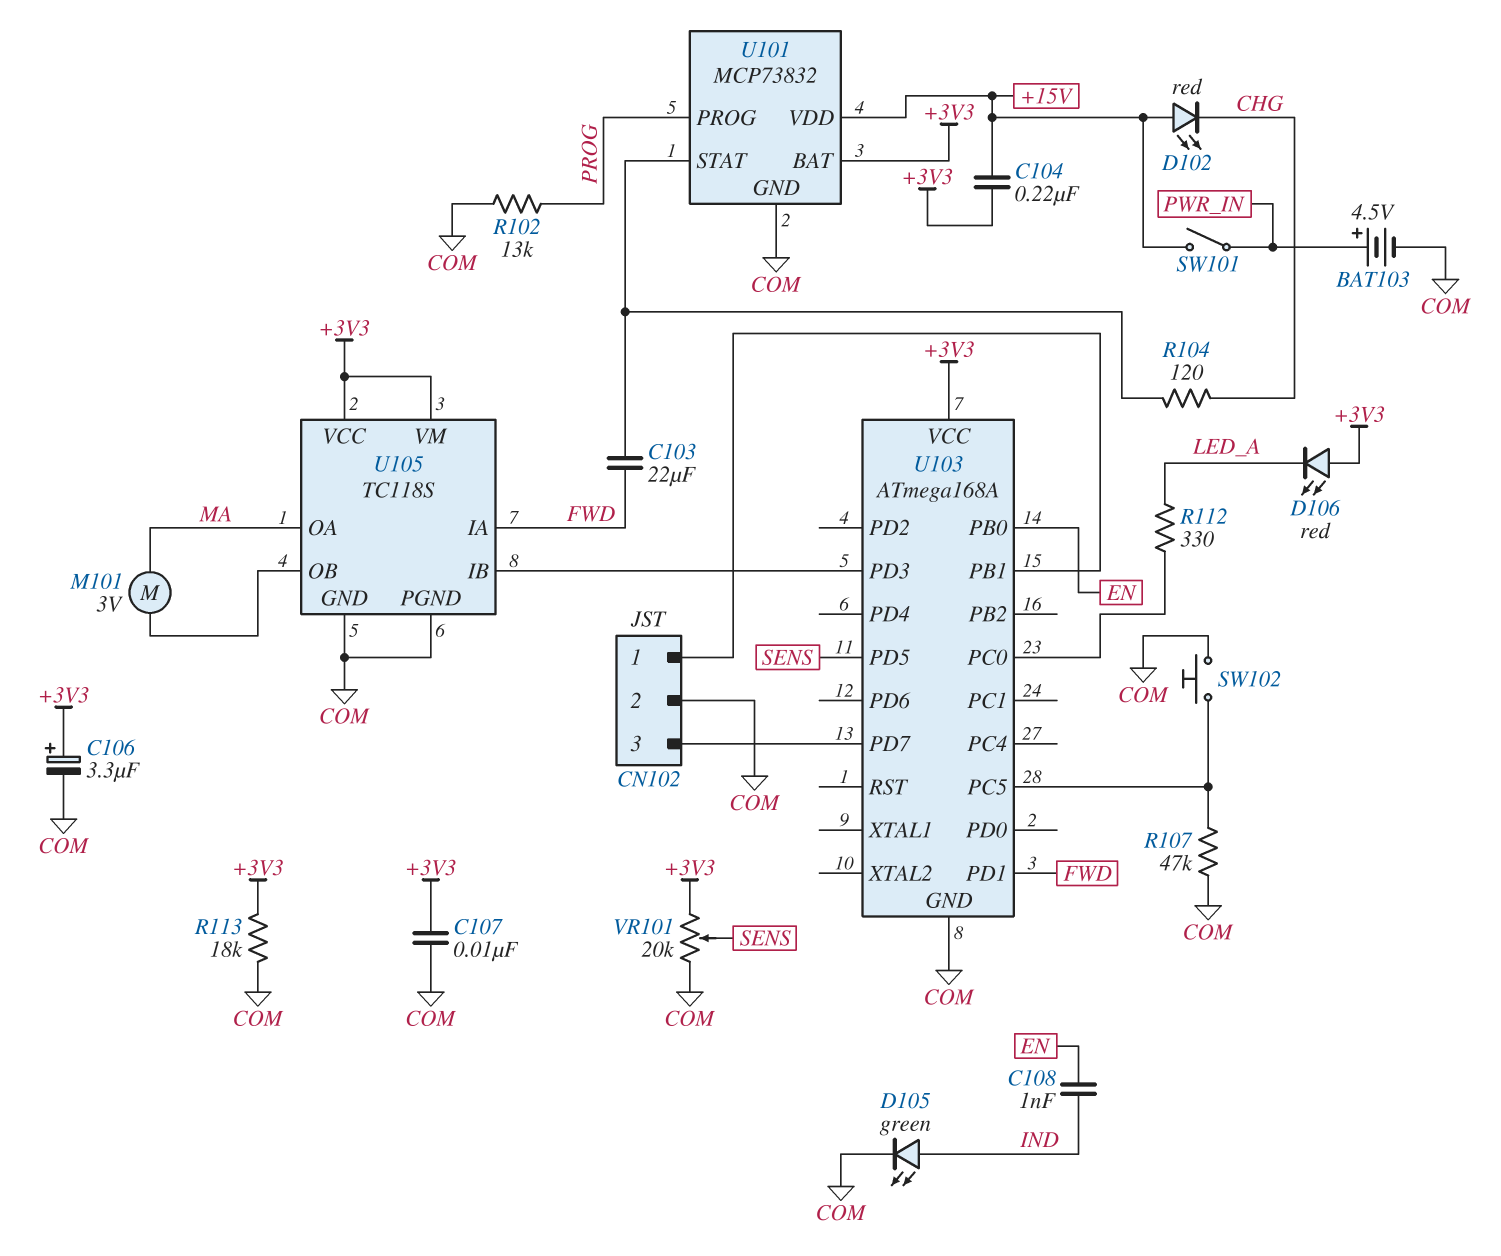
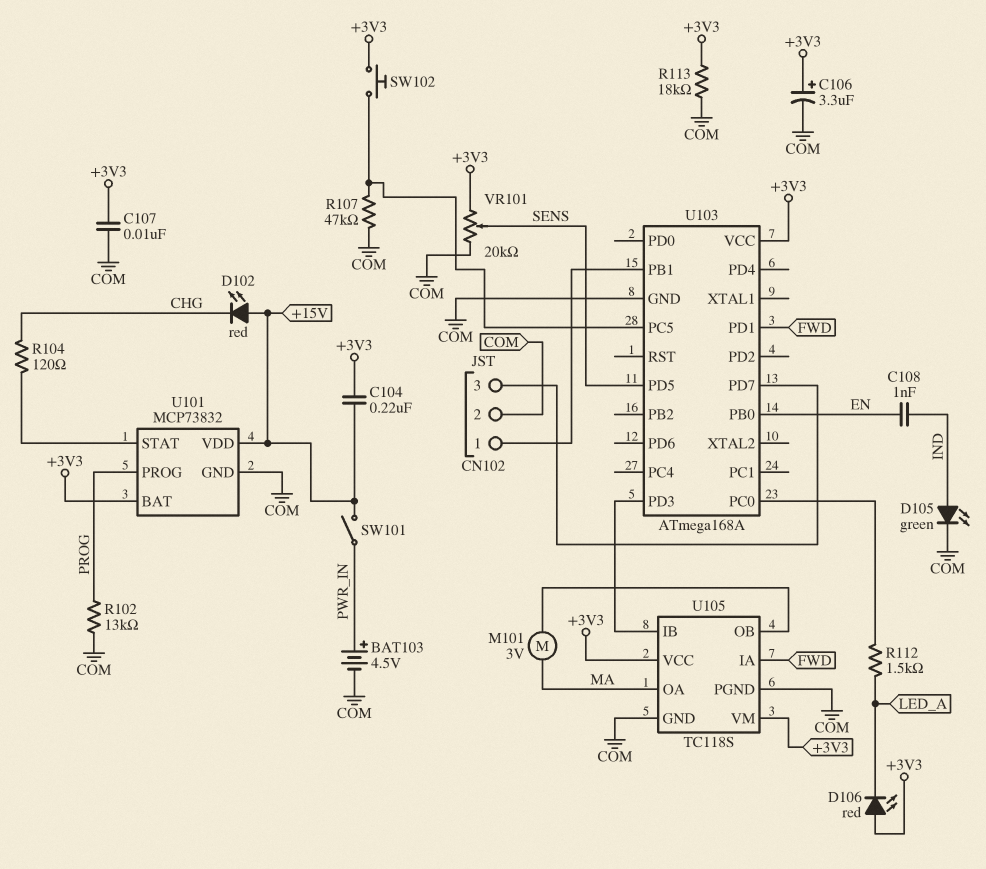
C103: 22uF (FWD, U101/STAT) -> none
R112: 330 (LED_A, U103/PC0) -> 1.5k (LED_A, U103/PC0)
SW102: button (COM, U103/PC5) -> button (+3V3, U103/PC5)

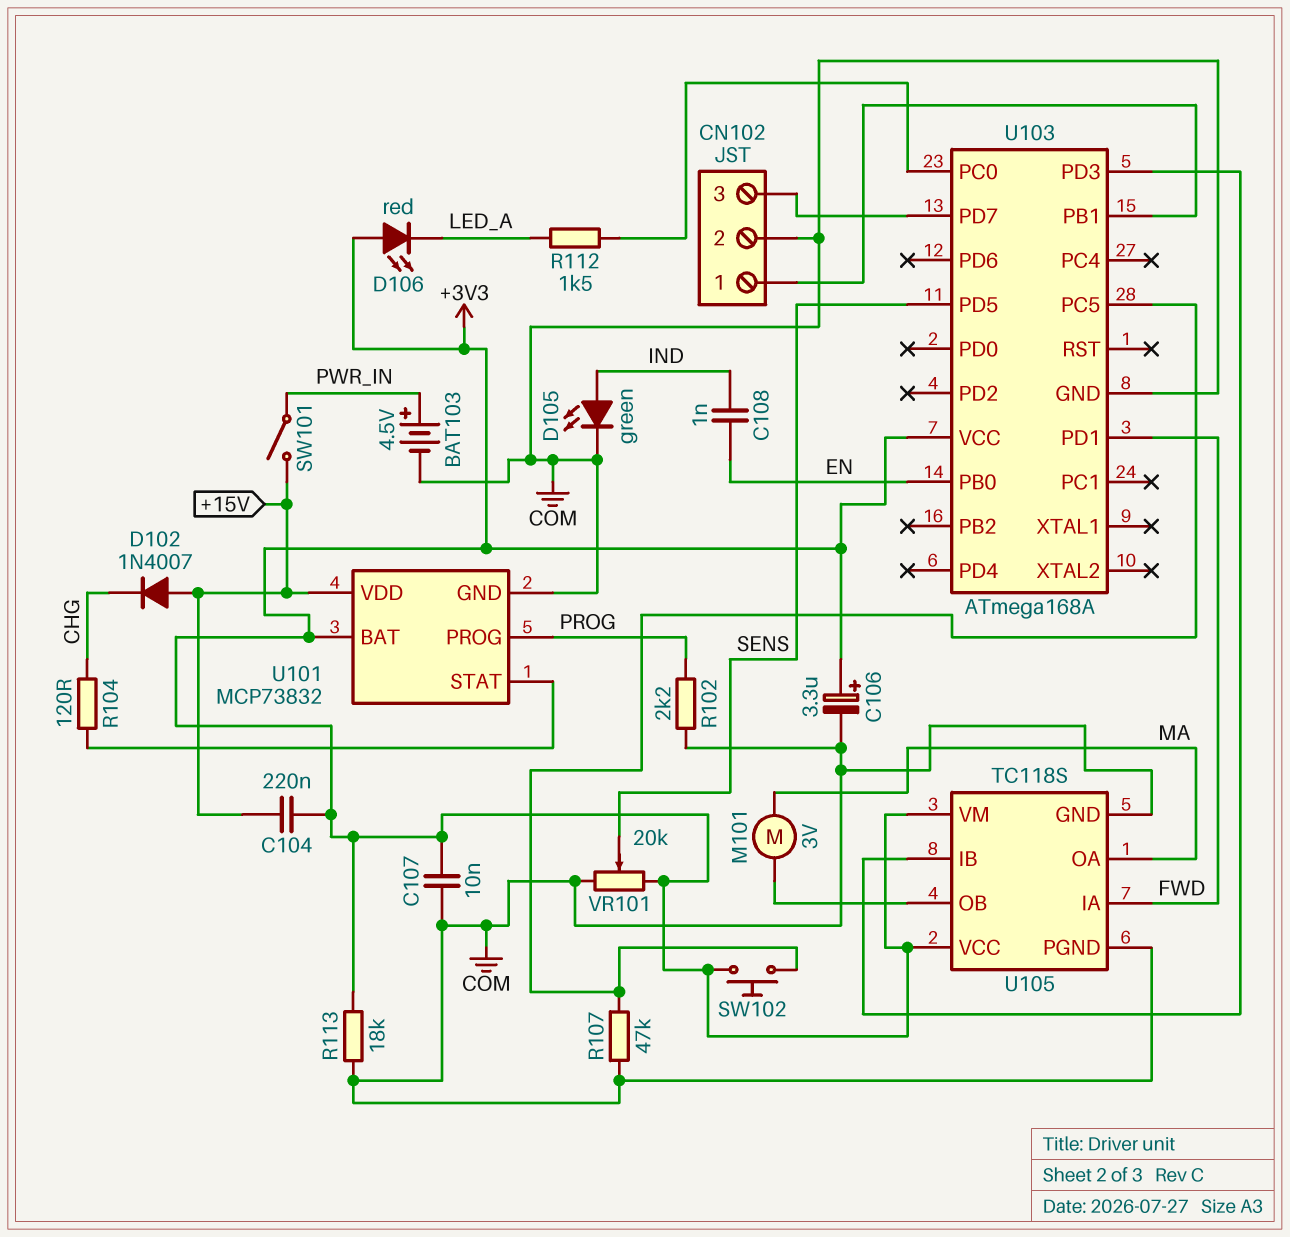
D102: LED red (A +15V, K CHG) -> diode 1N4007 (A +15V, K CHG)
R102: 13k (COM, PROG) -> 2.2k (COM, PROG)

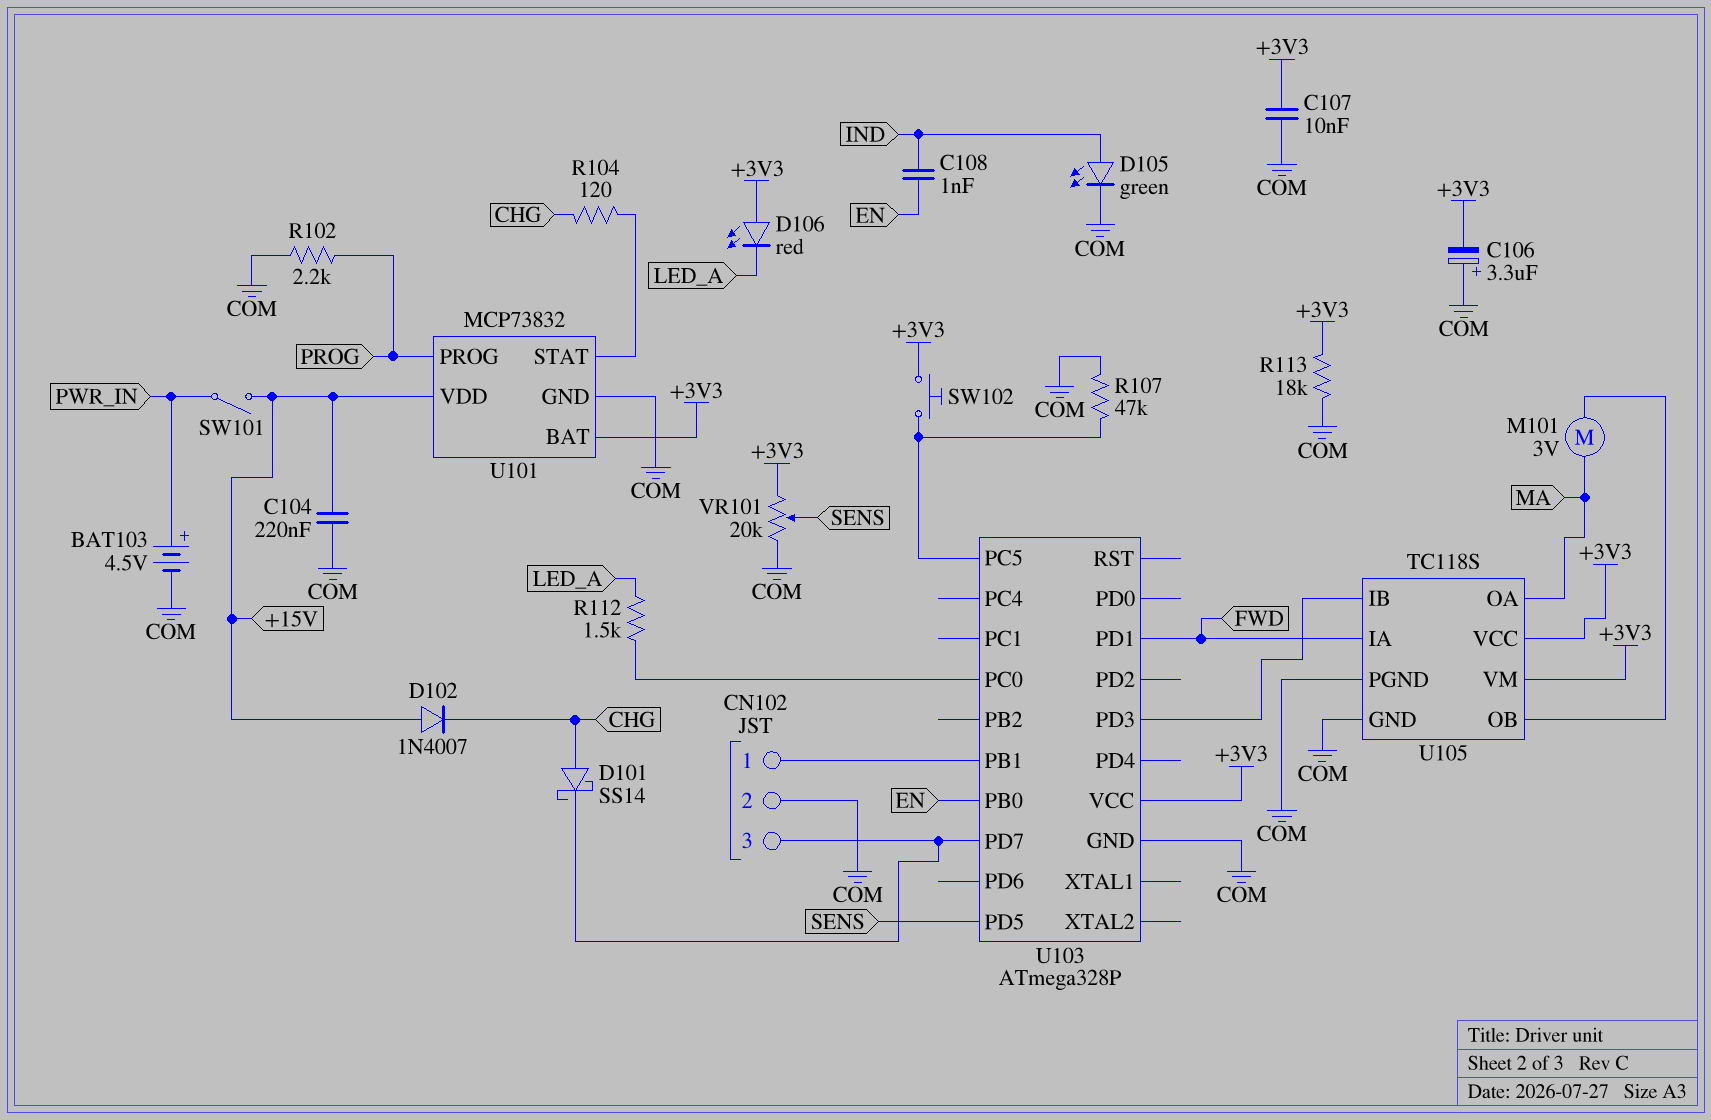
C104: 220nF (+3V3, +15V) -> 220nF (+15V, COM)
C106: 3.3uF (plus +3V3, minus COM) -> 3.3uF (plus COM, minus +3V3)
D101: none -> schottky SS14 (A CHG, K CN102/3)
U103: ATmega168A -> ATmega328P

